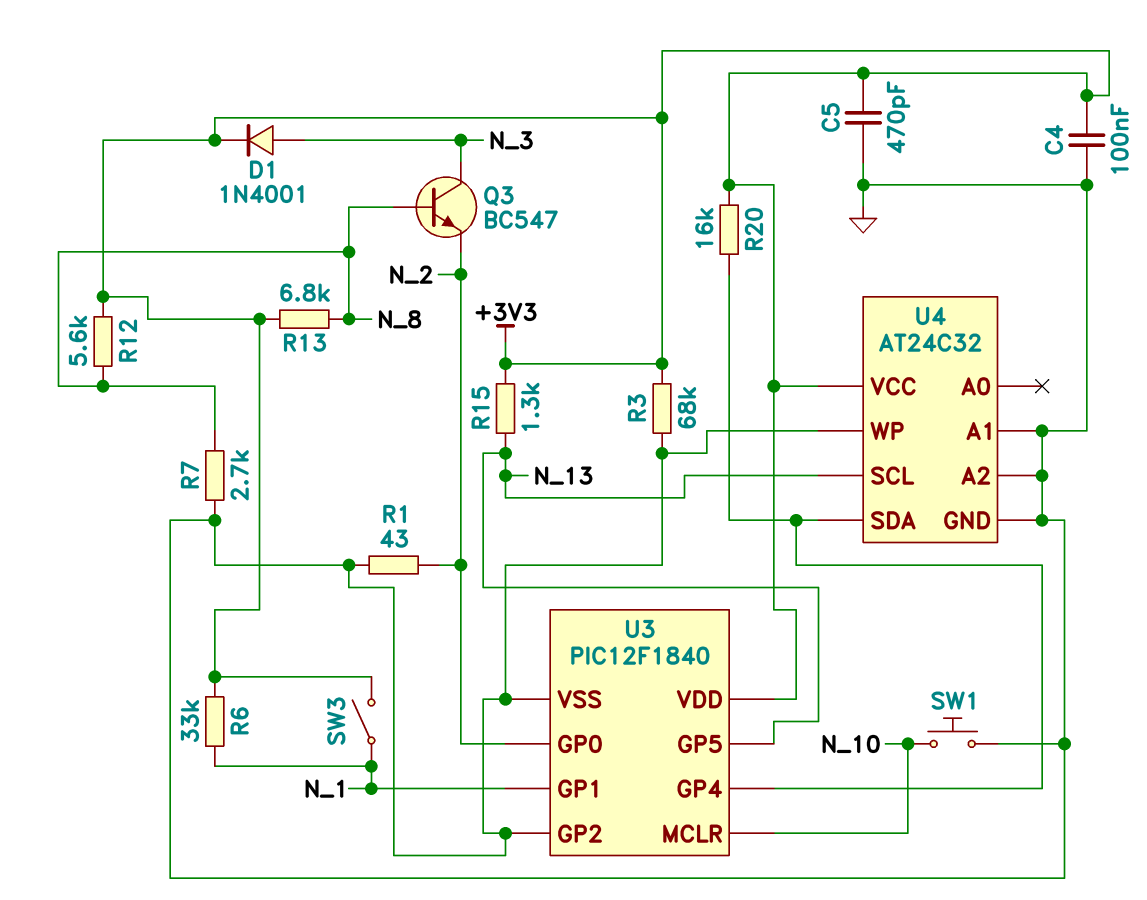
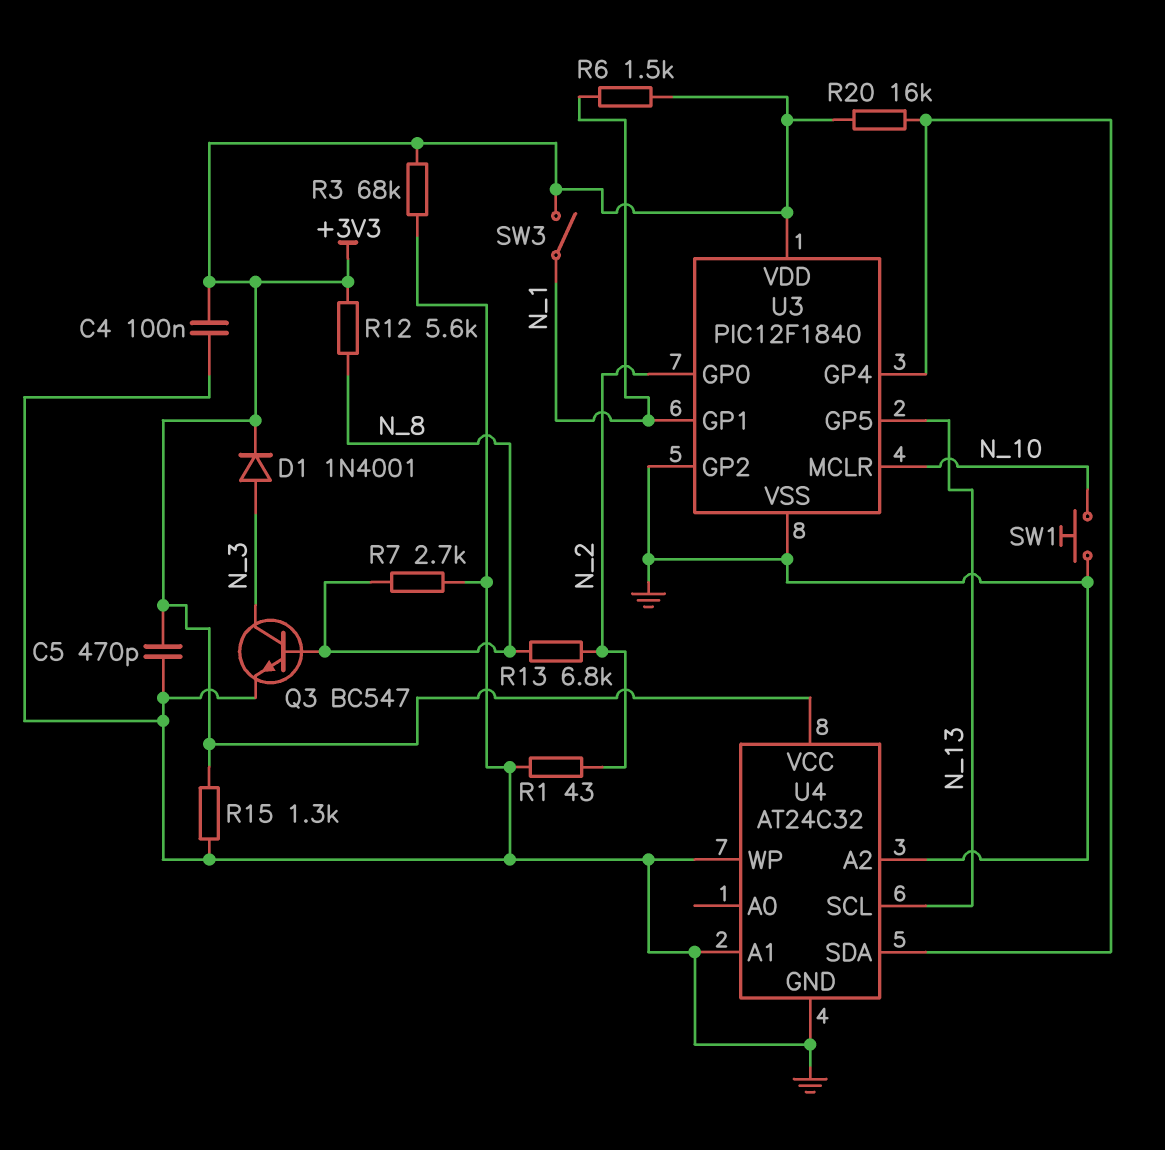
Q3: NPN BC547 (B N_8, C N_3, E N_2) -> NPN BC547 (B N_8, C N_3, E GND)
R6: 33k (+3V3, N_1) -> 1.5k (+3V3, N_1)
R13: 6.8k (+3V3, N_8) -> 6.8k (N_2, N_8)
R15: 1.3k (+3V3, N_13) -> 1.3k (+3V3, GND)

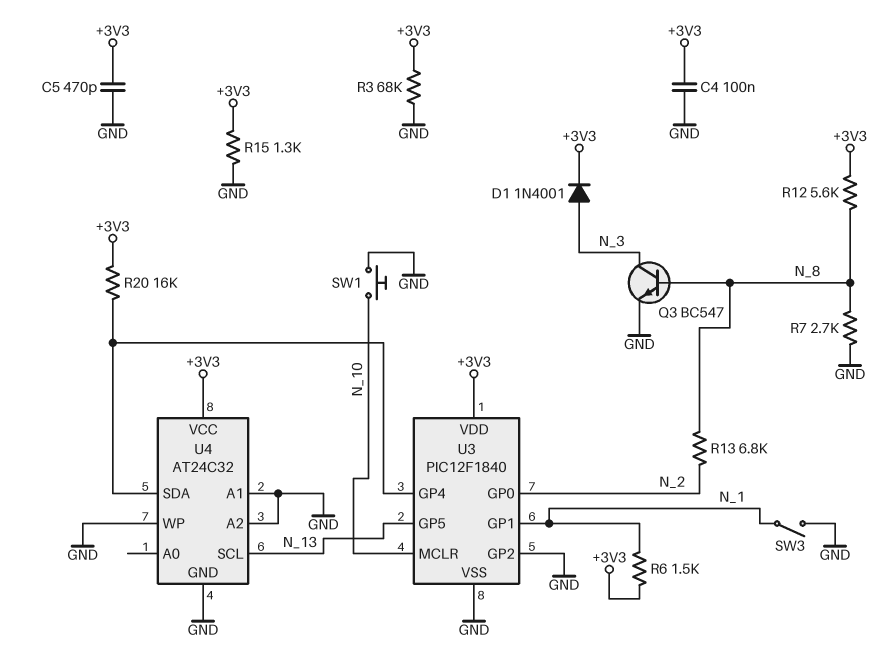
R1: 43 (GND, N_2) -> none
SW3: switch (+3V3, N_1) -> switch (GND, N_1)

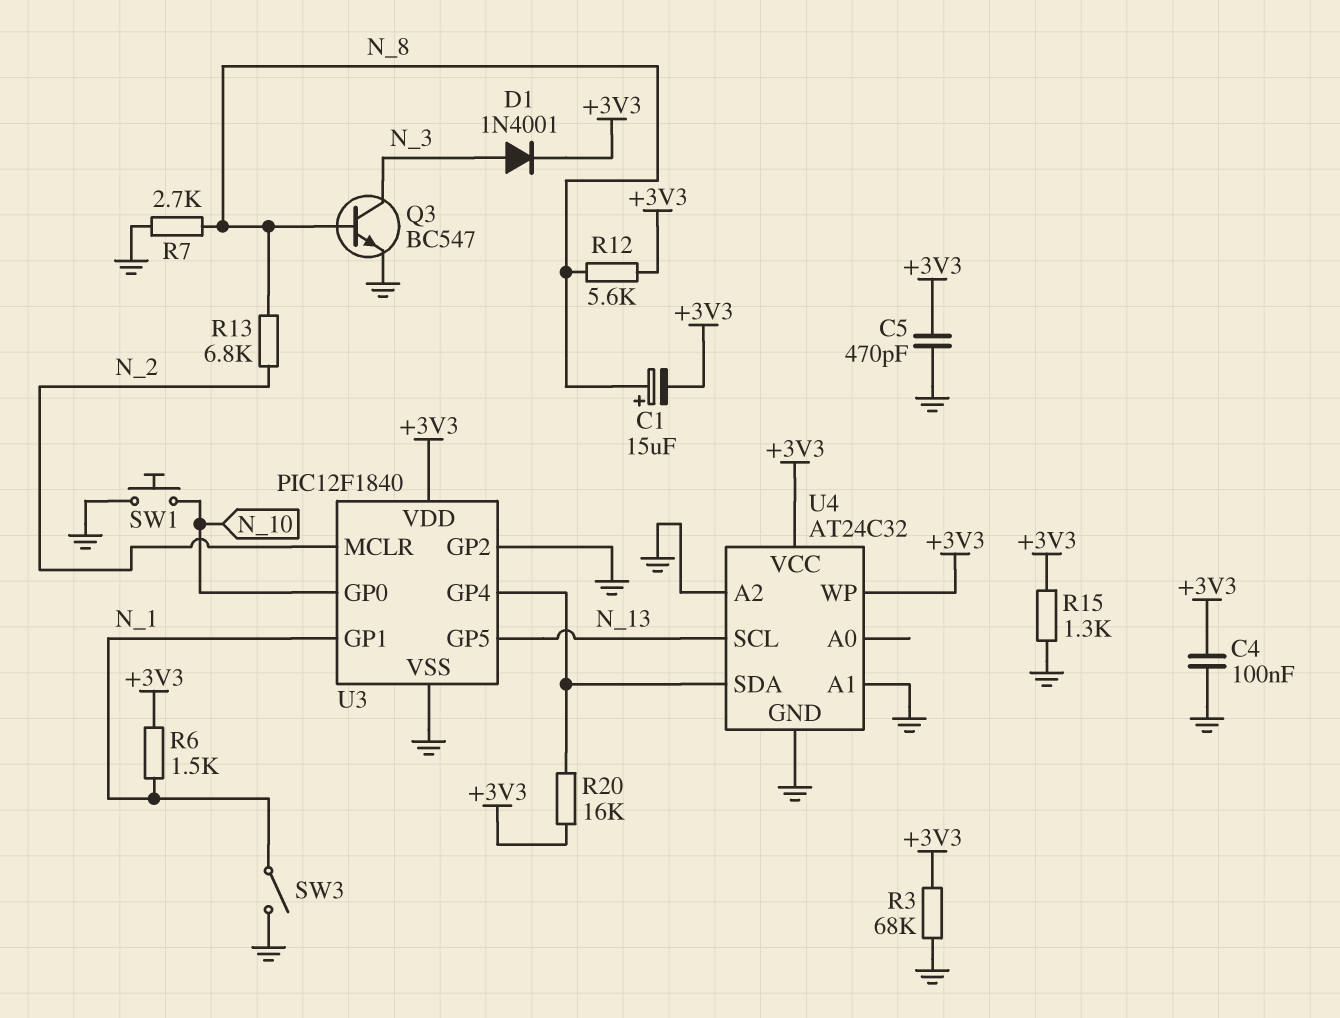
C1: none -> 15uF (plus N_8, minus +3V3)
U3 pin GP0: N_2 -> N_10
U3 pin MCLR: N_10 -> N_2
U4 pin WP: GND -> +3V3

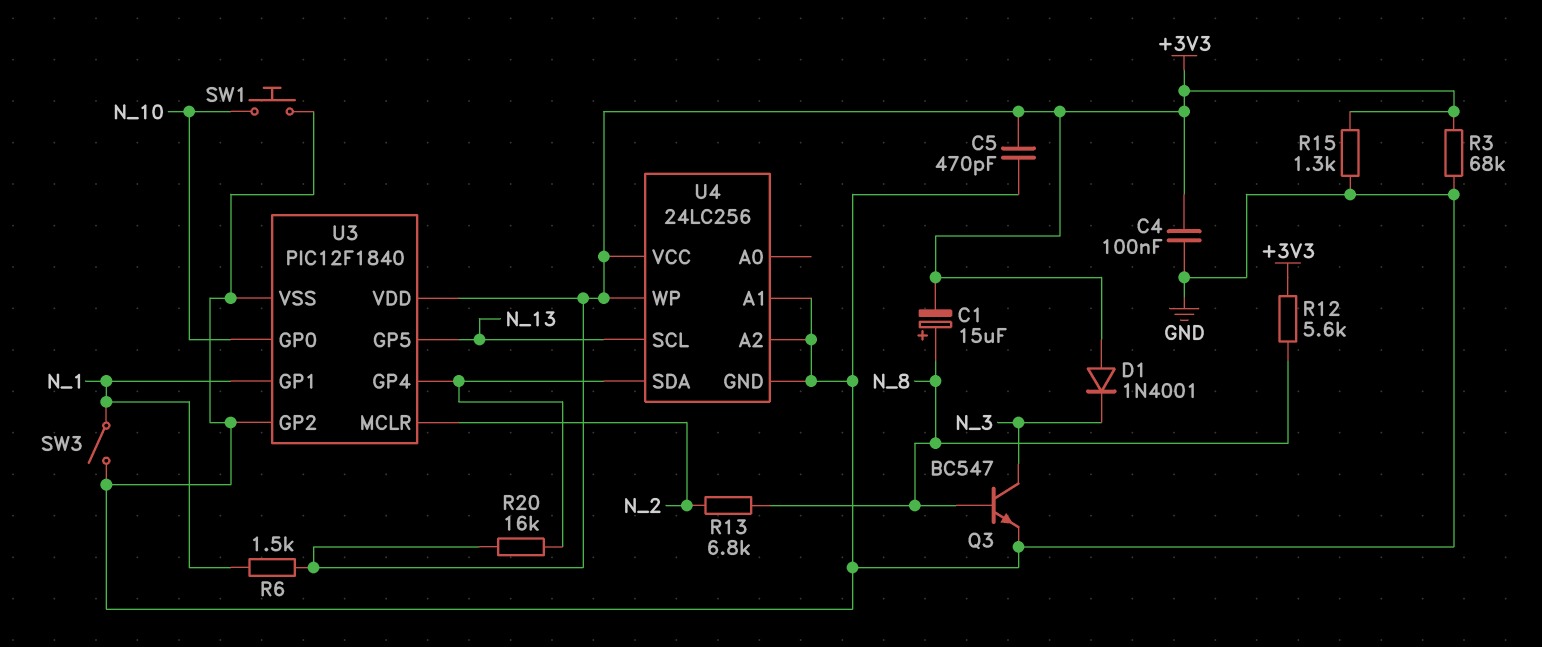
D1: diode 1N4001 (A N_3, K +3V3) -> diode 1N4001 (A +3V3, K N_3)
R7: 2.7k (GND, N_8) -> none
U4: AT24C32 -> 24LC256

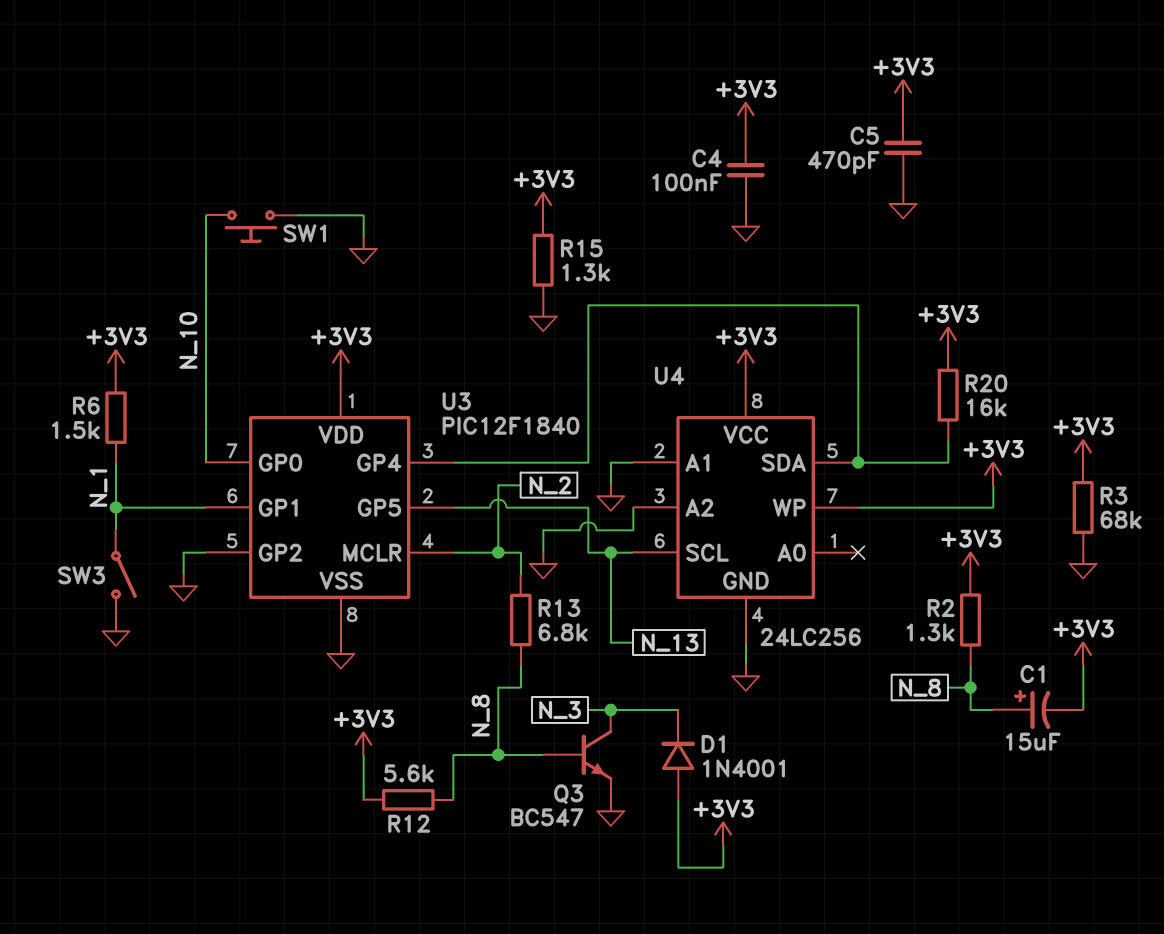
R2: none -> 1.3k (+3V3, N_8)

